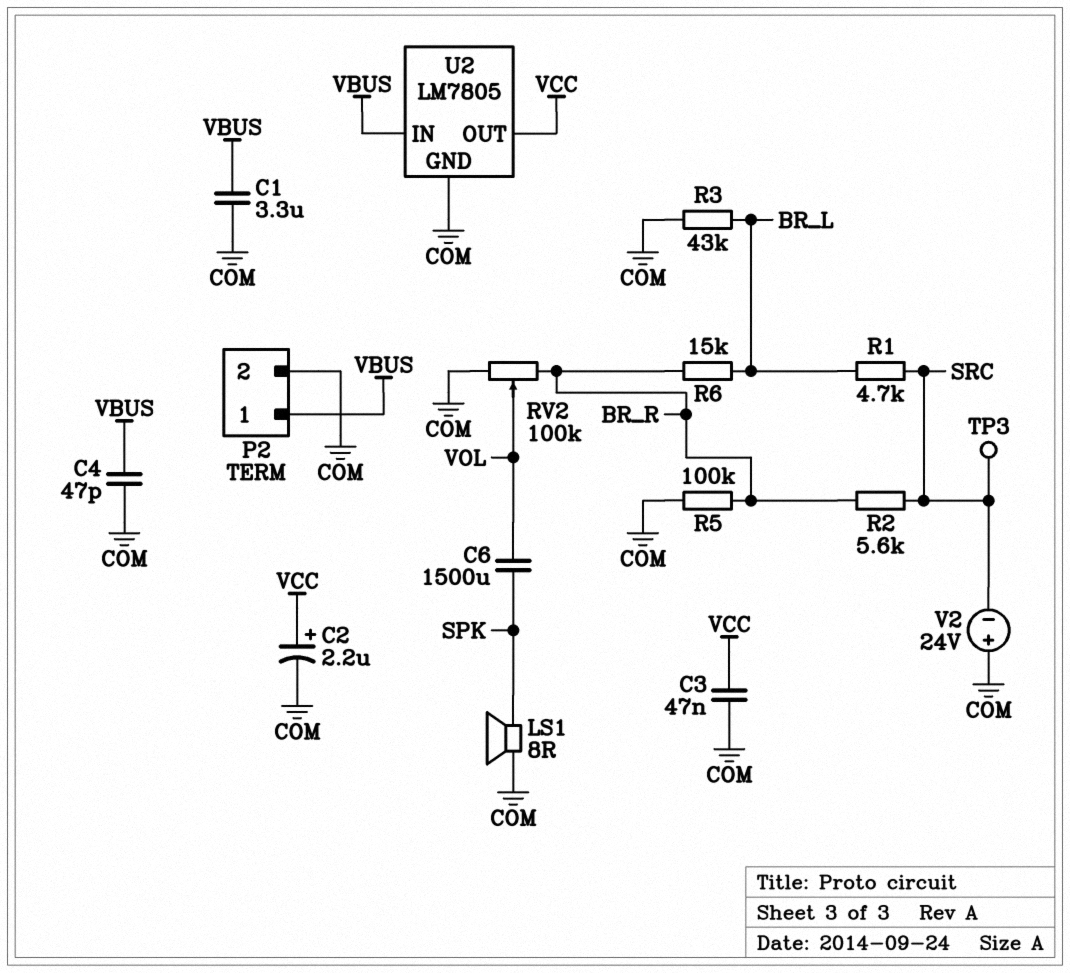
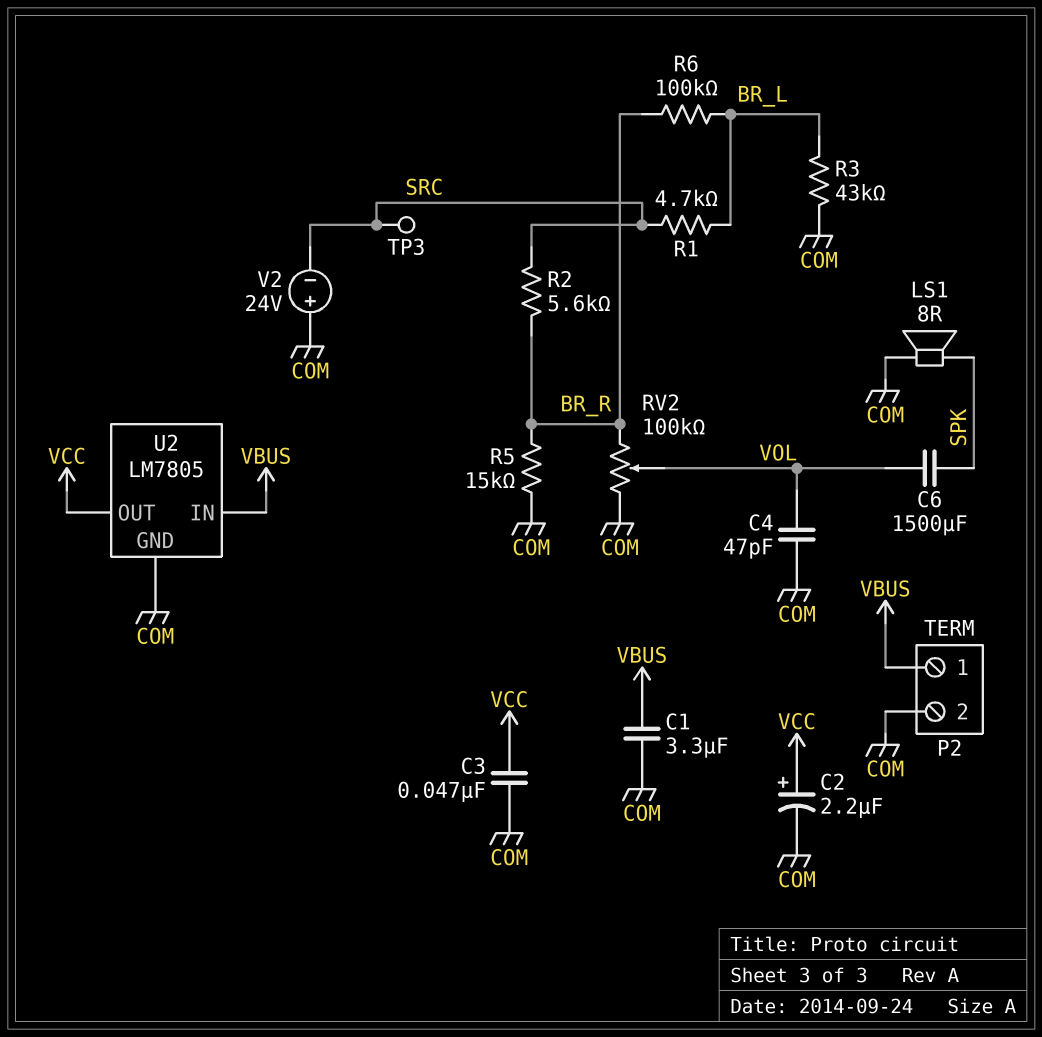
C4: 47pF (COM, VBUS) -> 47pF (COM, VOL)
R5: 100k (BR_R, COM) -> 15k (BR_R, COM)
R6: 15k (BR_L, BR_R) -> 100k (BR_L, BR_R)

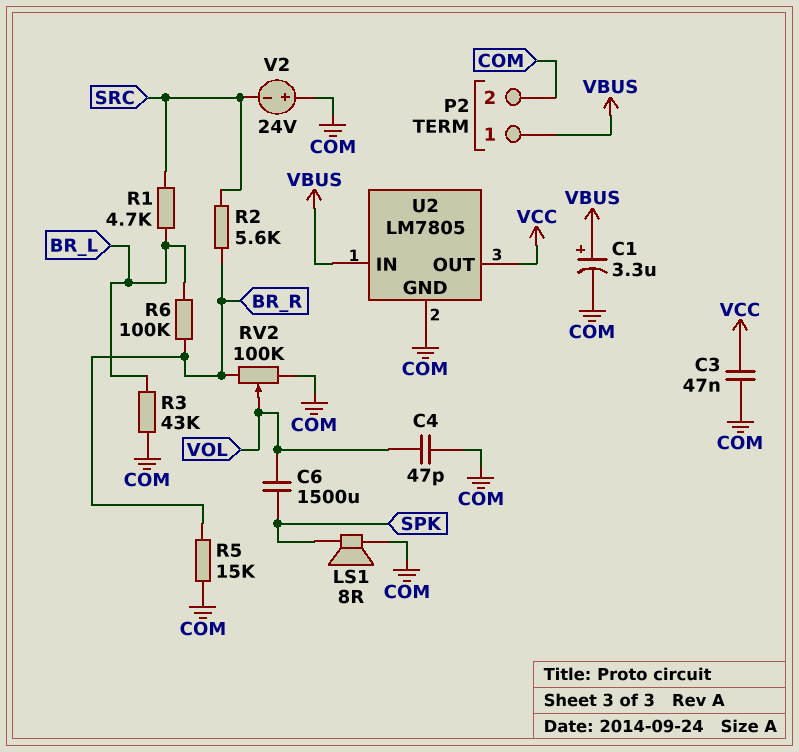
C1: 3.3uF (COM, VBUS) -> 3.3uF (plus VBUS, minus COM)
C2: 2.2uF (plus VCC, minus COM) -> none
TP3: test point (SRC) -> none

